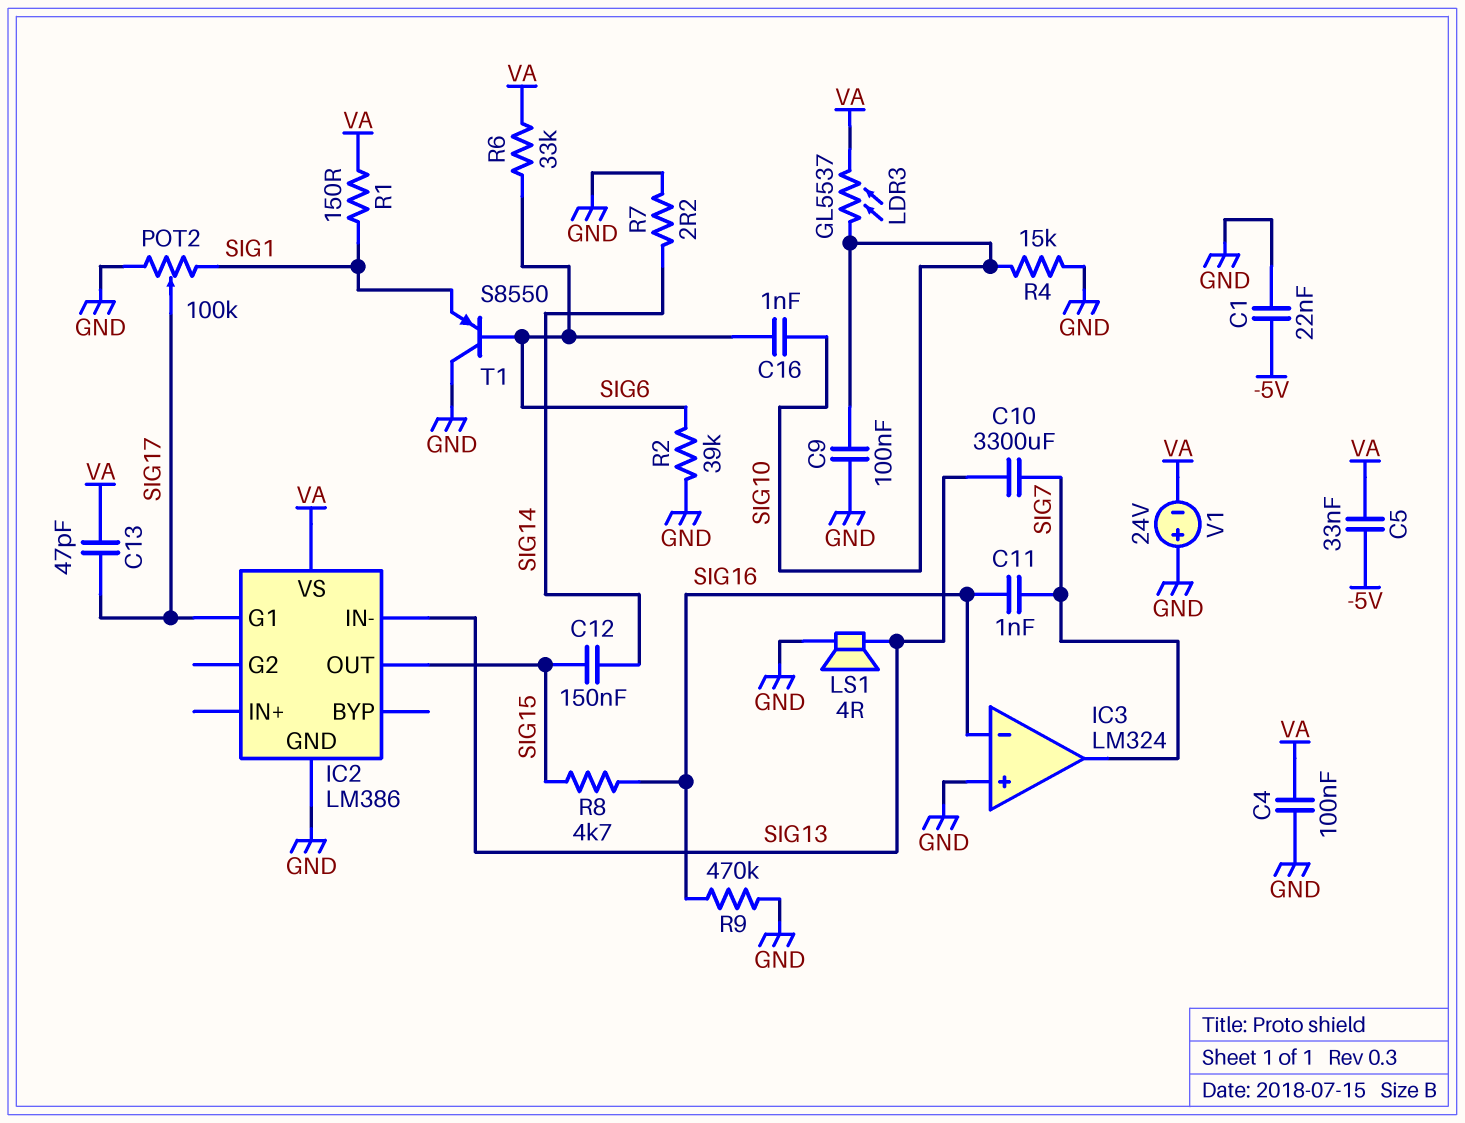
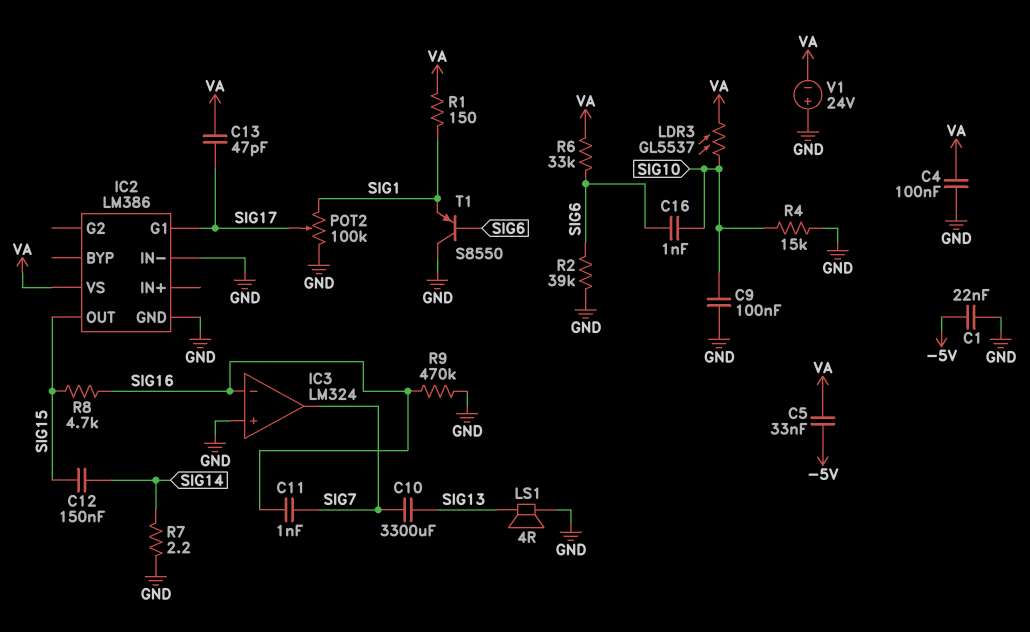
IC2 pin IN-: SIG13 -> GND

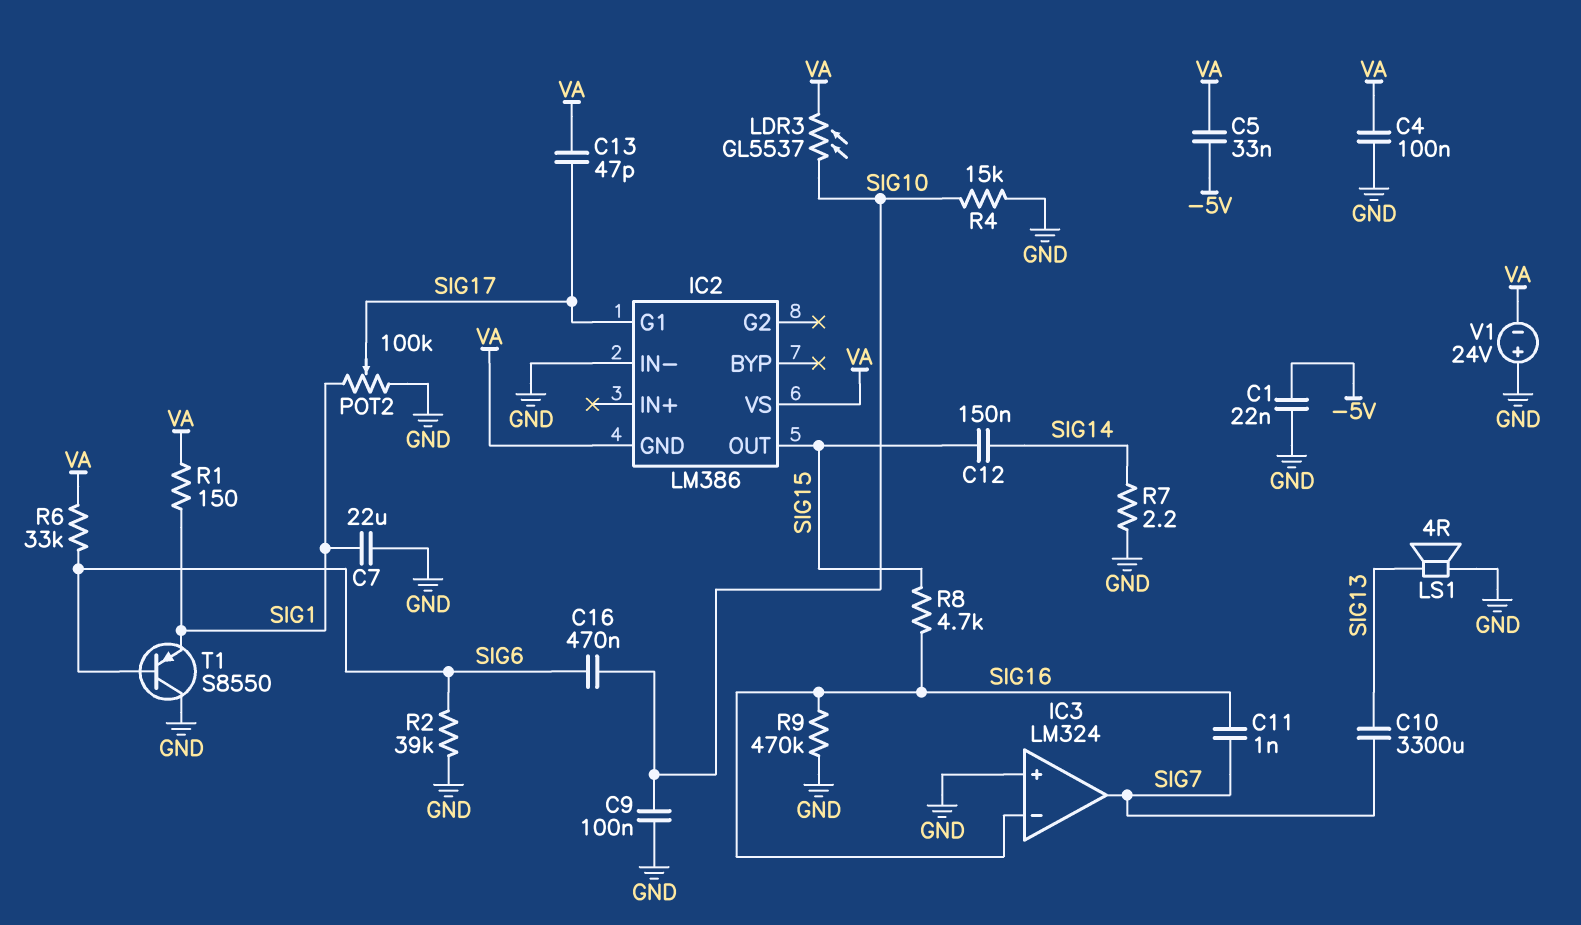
C7: none -> 22uF (GND, SIG1)
C16: 1nF (SIG6, SIG10) -> 470nF (SIG6, SIG10)
IC2 pin GND: GND -> VA

